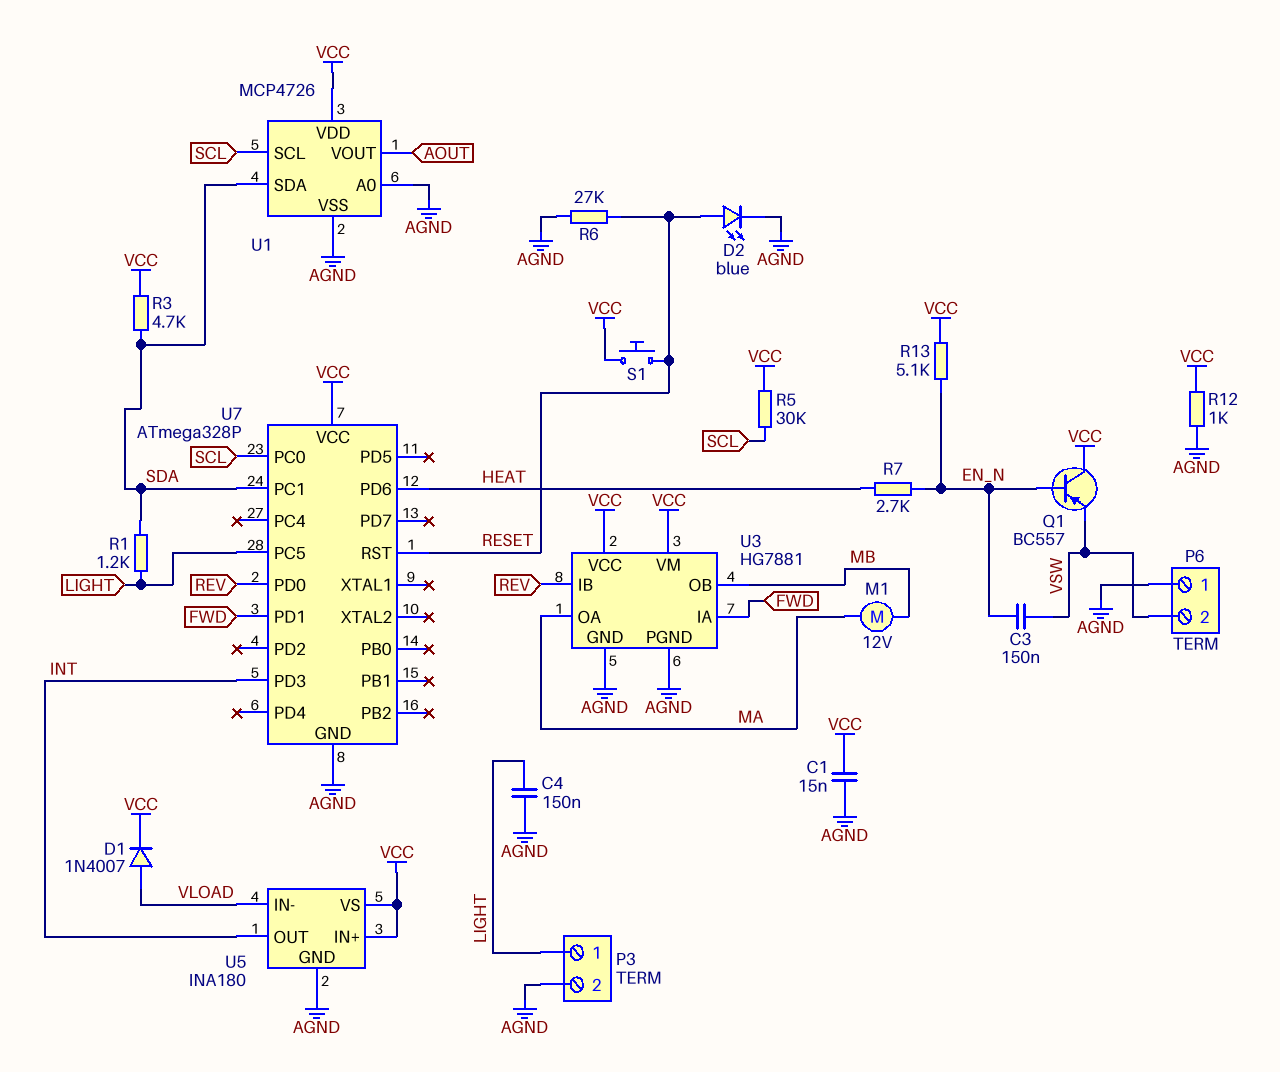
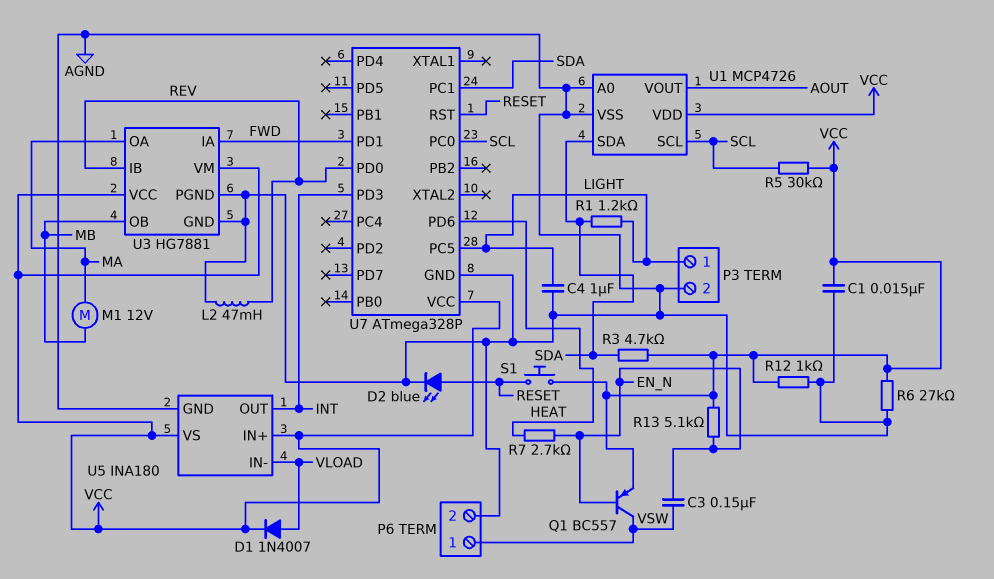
C4: 150nF (AGND, LIGHT) -> 1uF (AGND, LIGHT)
L2: none -> 47mH (AGND, REV)
P6 pin 1: AGND -> VSW
P6 pin 2: VSW -> AGND
Q1: PNP BC557 (B EN_N, C VCC, E VSW) -> PNP BC557 (B EN_N, C VSW, E VCC)
R6: 27k (AGND, RESET) -> 27k (AGND, VCC)

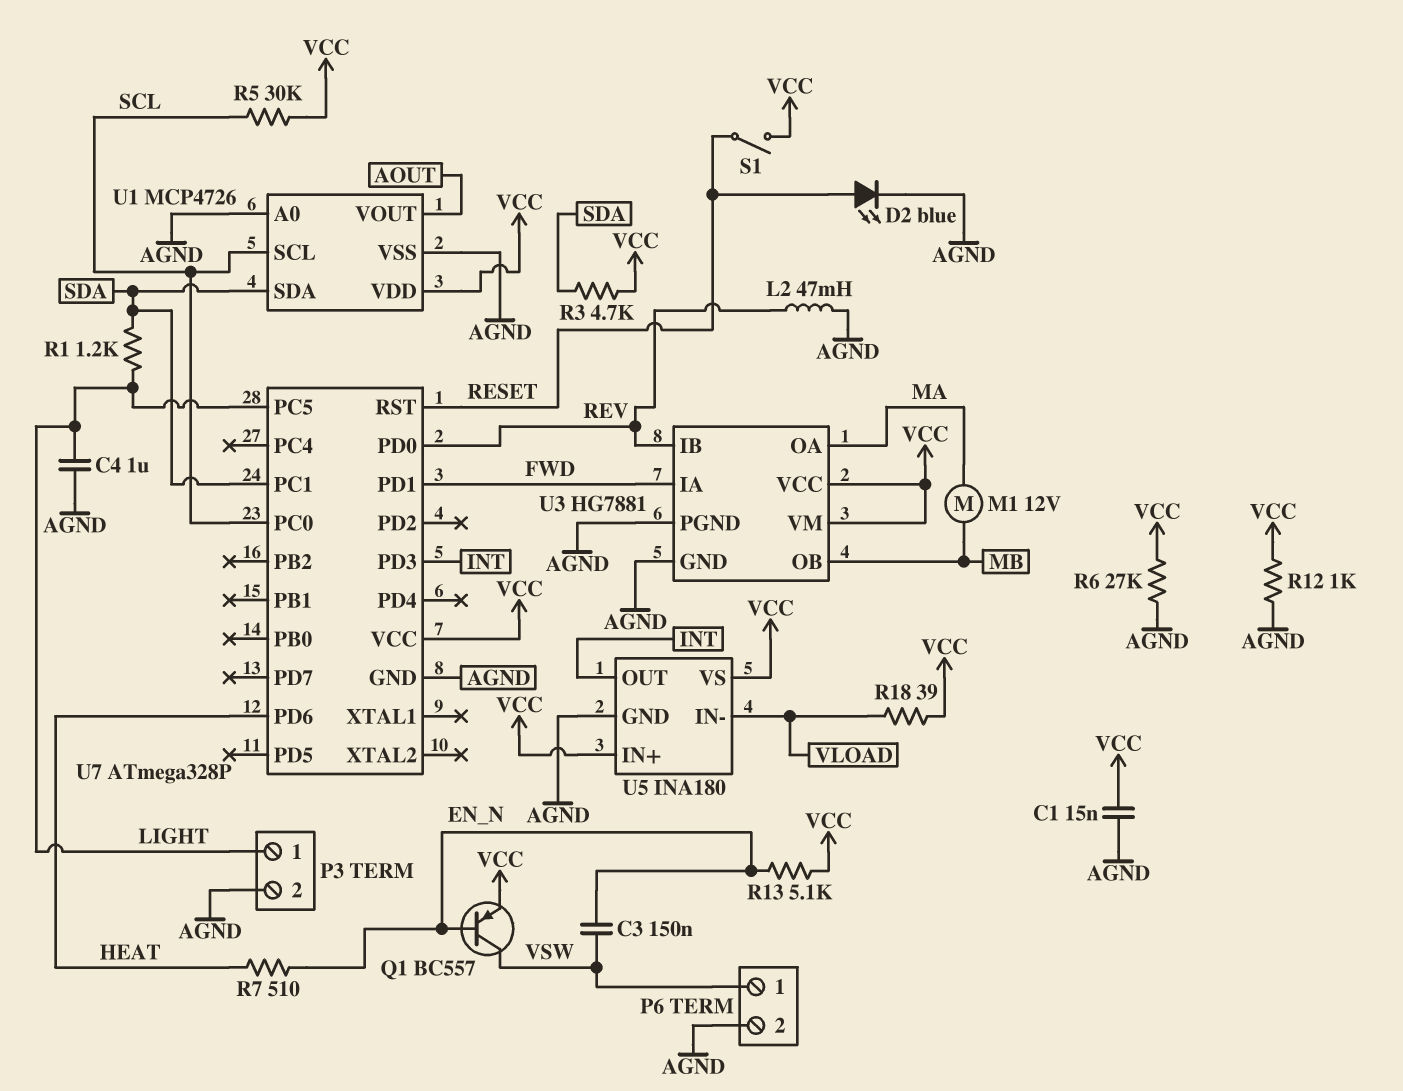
D1: diode 1N4007 (A VLOAD, K VCC) -> none
R7: 2.7k (EN_N, HEAT) -> 510 (EN_N, HEAT)
R18: none -> 39 (VCC, VLOAD)
S1: button (RESET, VCC) -> switch (RESET, VCC)

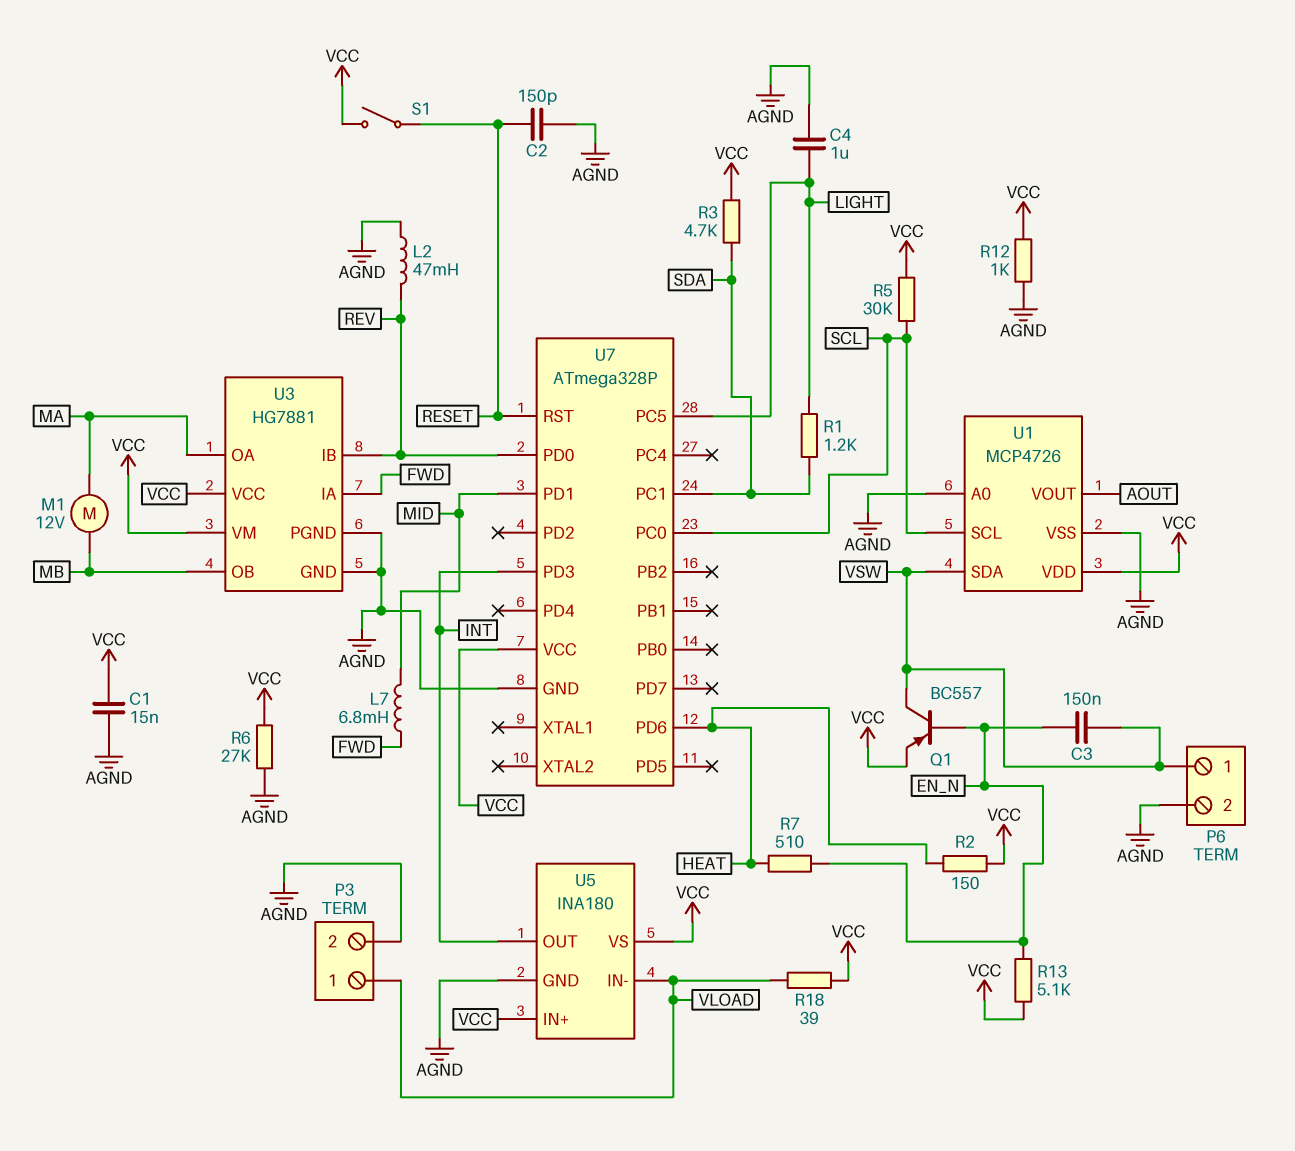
C2: none -> 150pF (AGND, RESET)
D2: LED blue (A RESET, K AGND) -> none
L7: none -> 6.8mH (FWD, MID)
P3 pin 1: LIGHT -> VLOAD
R2: none -> 150 (HEAT, VCC)
U1 pin SDA: SDA -> VSW
U7 pin PD1: FWD -> MID

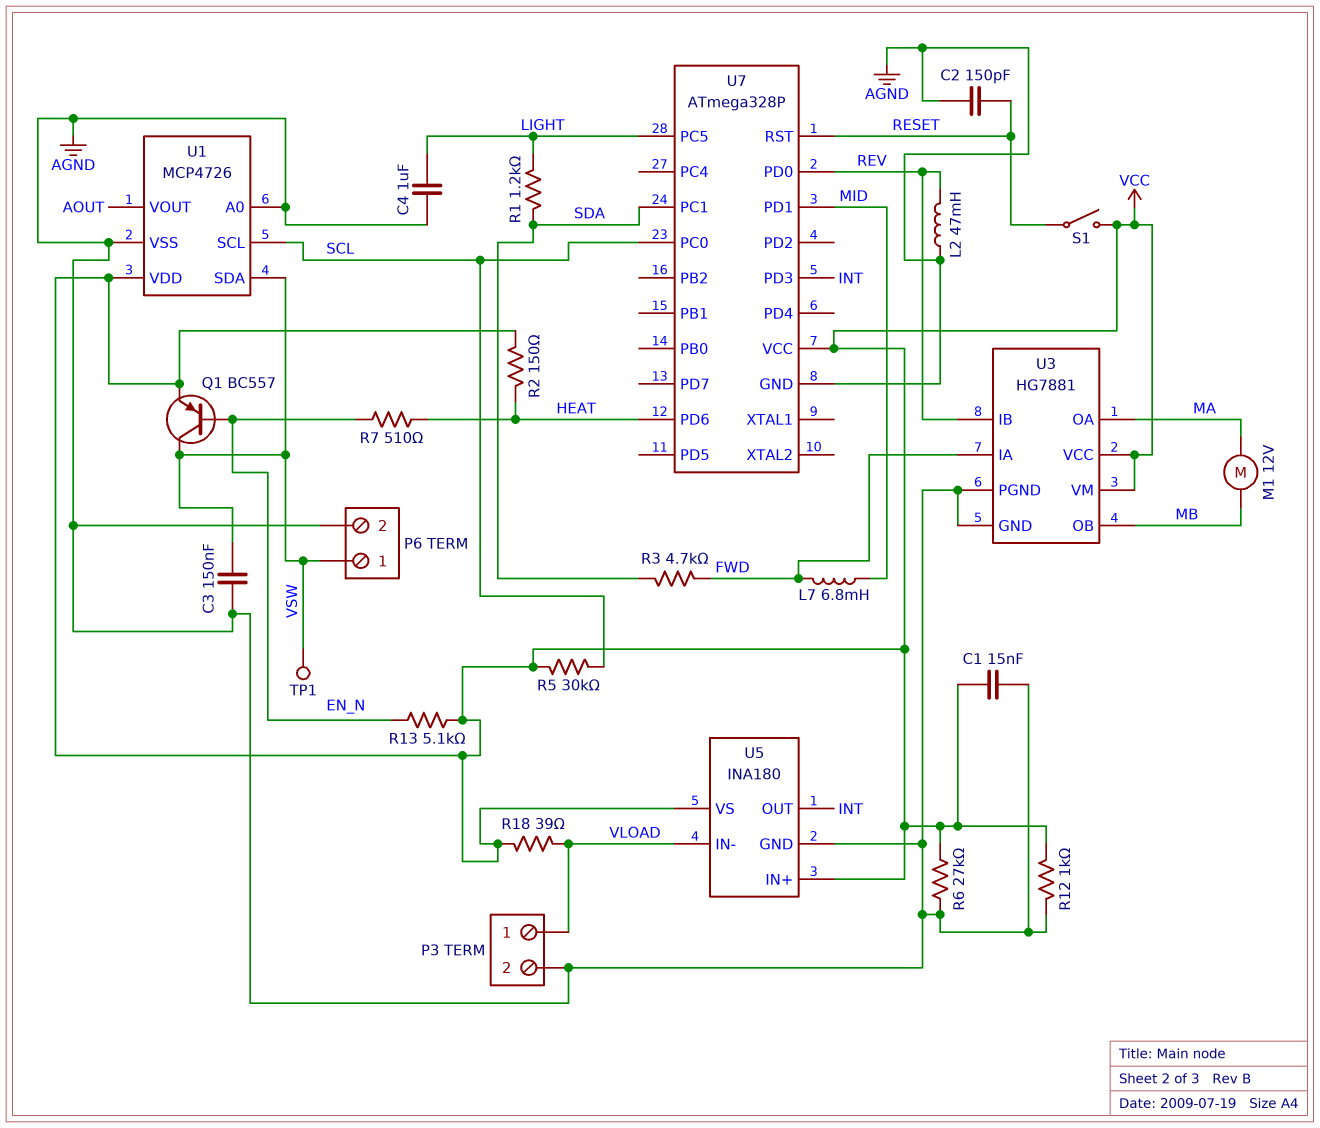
C3: 150nF (EN_N, VSW) -> 150nF (AGND, VSW)
R3: 4.7k (SDA, VCC) -> 4.7k (FWD, SDA)
TP1: none -> test point (VSW)

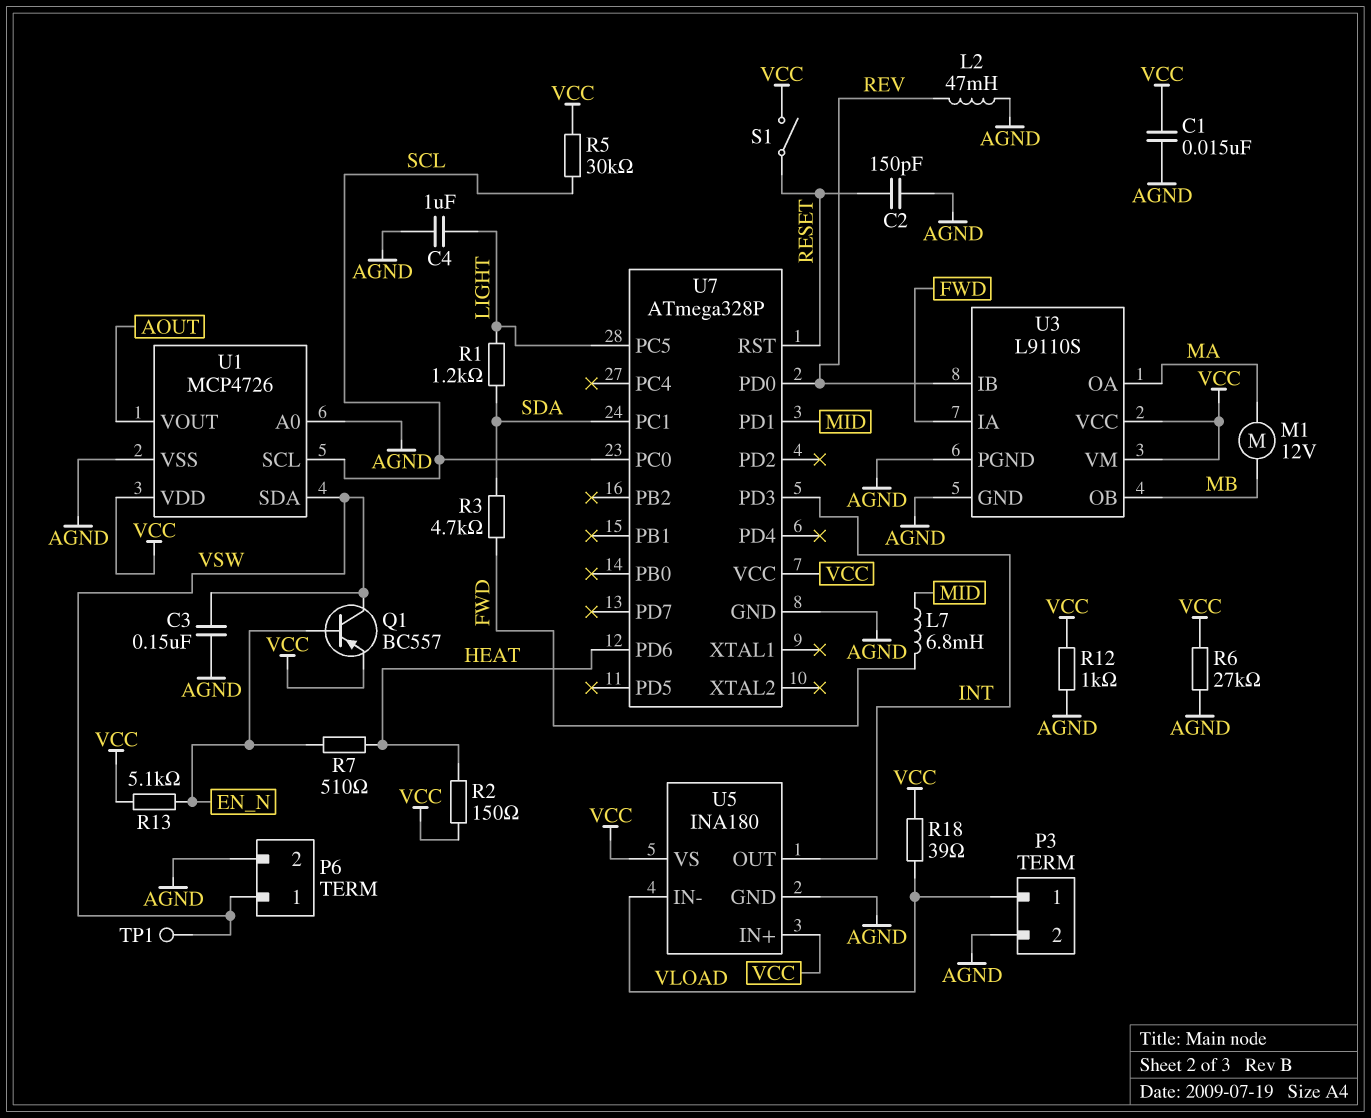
U3: HG7881 -> L9110S

